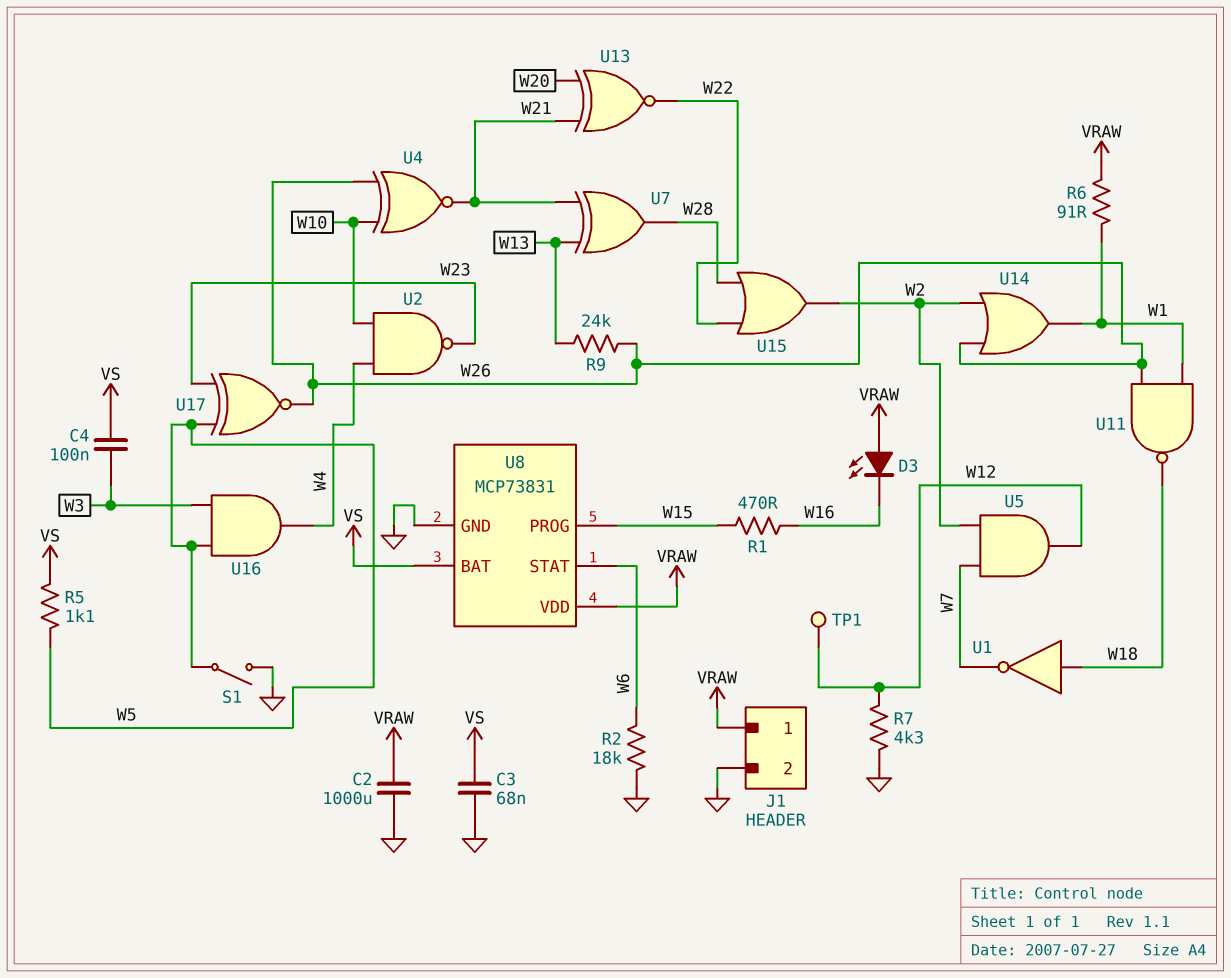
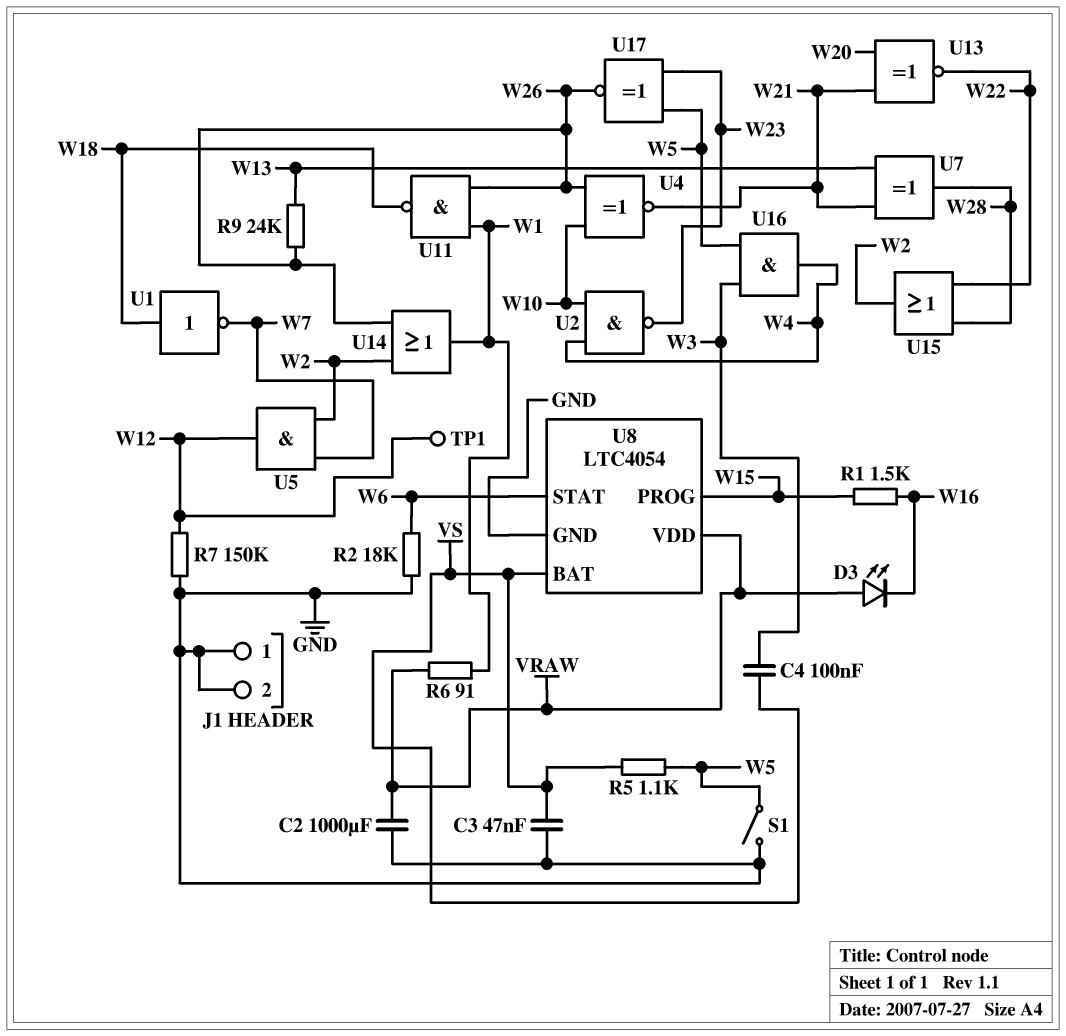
C3: 68nF (GND, VS) -> 47nF (GND, VS)
J1 pin 1: VRAW -> GND
R1: 470 (W15, W16) -> 1.5k (W15, W16)
R7: 4.3k (GND, W12) -> 150k (GND, W12)
U8: MCP73831 -> LTC4054

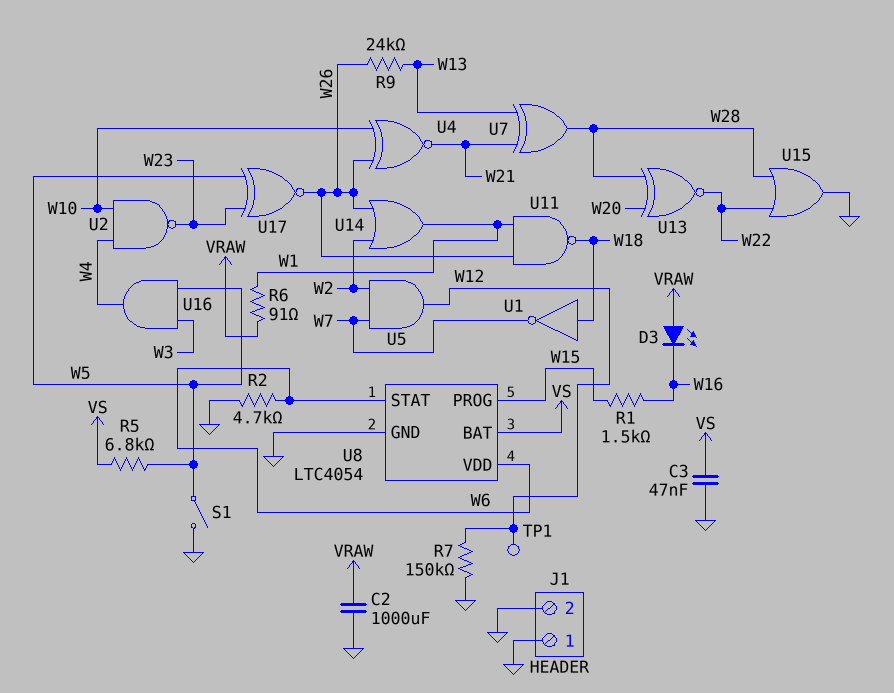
C4: 100nF (VS, W3) -> none
R2: 18k (GND, W6) -> 4.7k (GND, W6)
R5: 1.1k (VS, W5) -> 6.8k (VS, W5)
U8 pin VDD: VRAW -> W6
U13: XNOR (in W20, in W21, out W22) -> XNOR (in W20, in W28, out W22)
U15: OR (in W22, in W28, out W2) -> OR (in W22, in W28, out GND)

